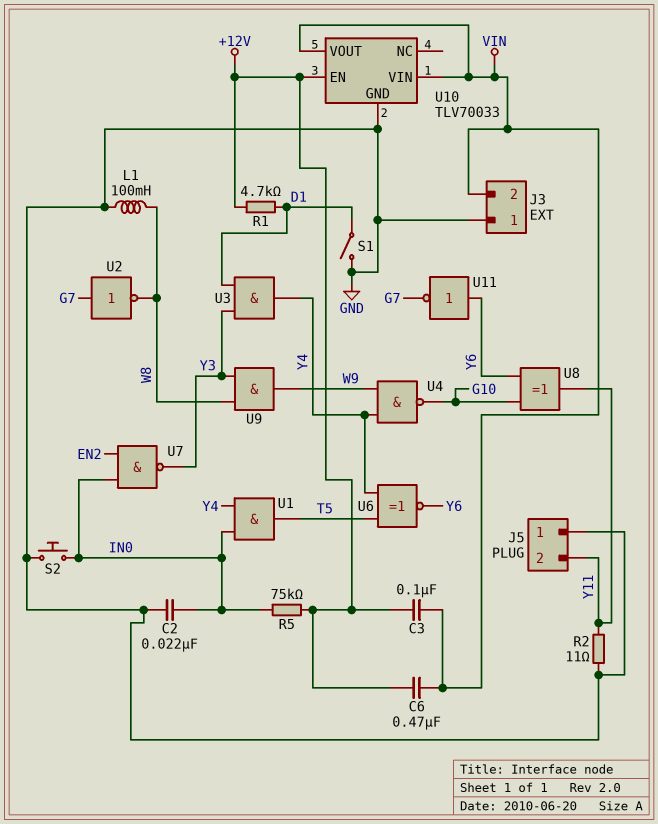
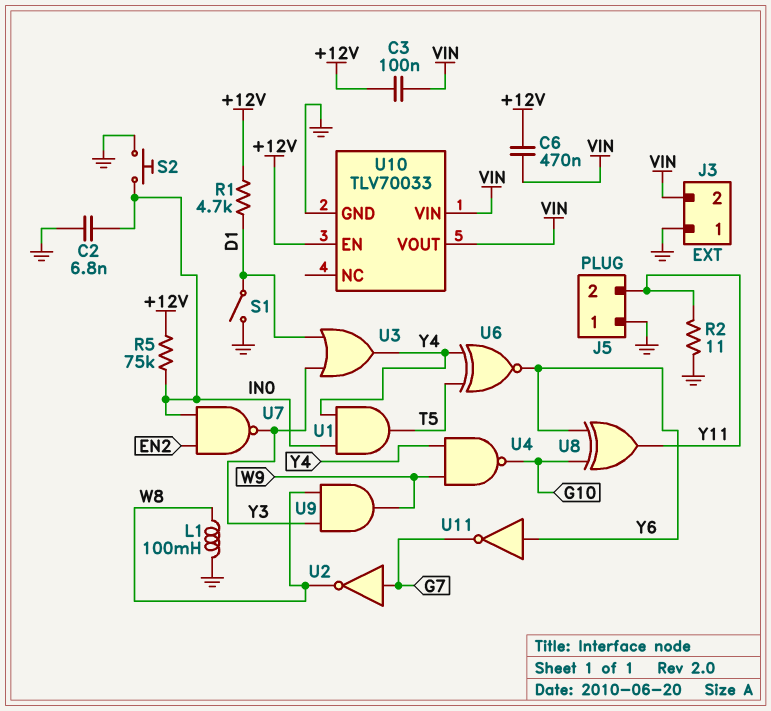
C2: 22nF (GND, IN0) -> 6.8nF (GND, IN0)
U3: AND (in D1, in Y3, out Y4) -> OR (in D1, in Y3, out Y4)

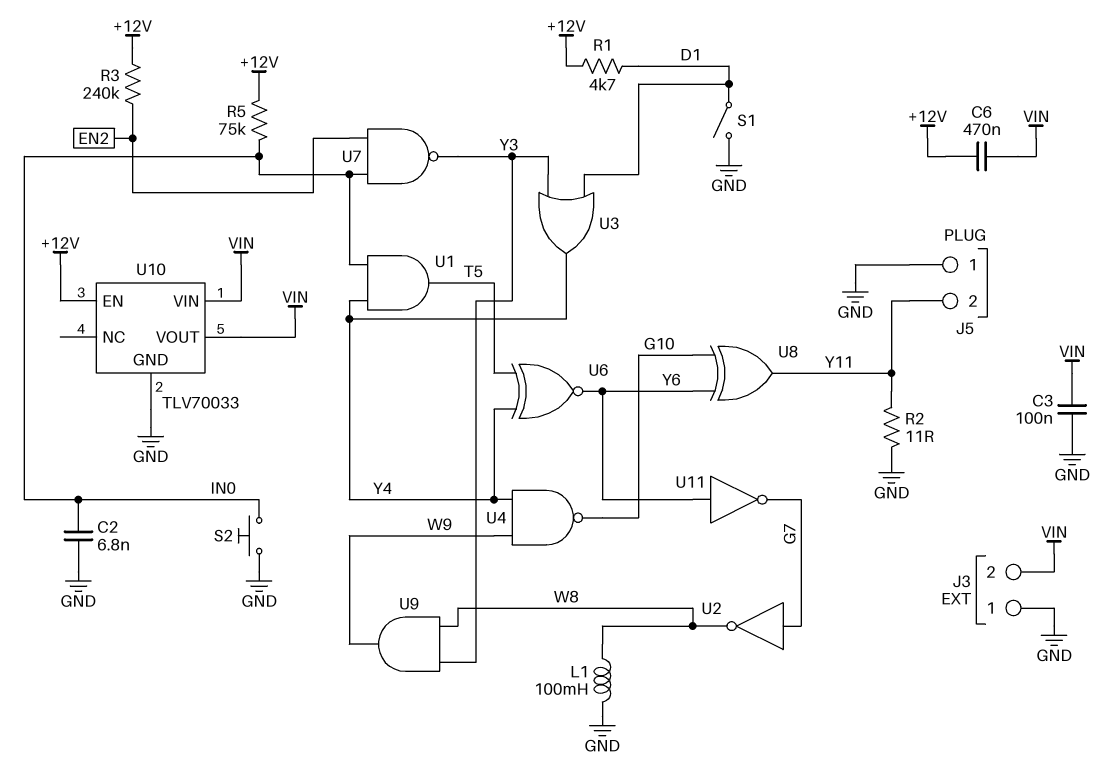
C3: 100nF (+12V, VIN) -> 100nF (GND, VIN)
R3: none -> 240k (+12V, EN2)

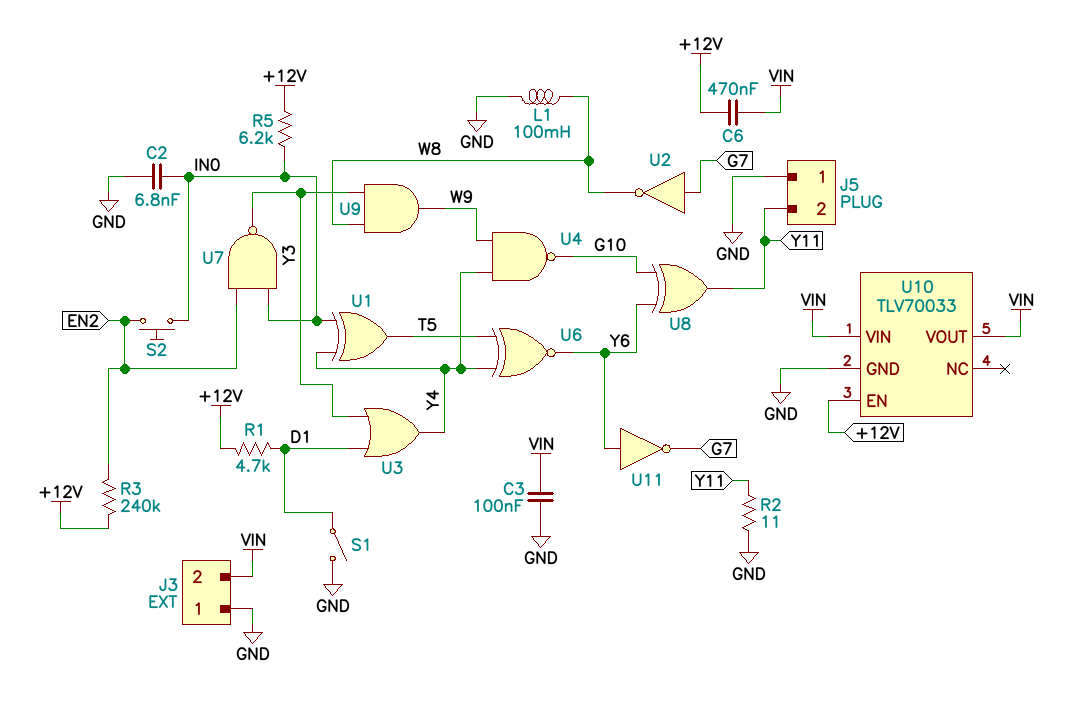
R5: 75k (+12V, IN0) -> 6.2k (+12V, IN0)
S2: button (GND, IN0) -> button (EN2, IN0)
U1: AND (in IN0, in Y4, out T5) -> XOR (in IN0, in Y4, out T5)

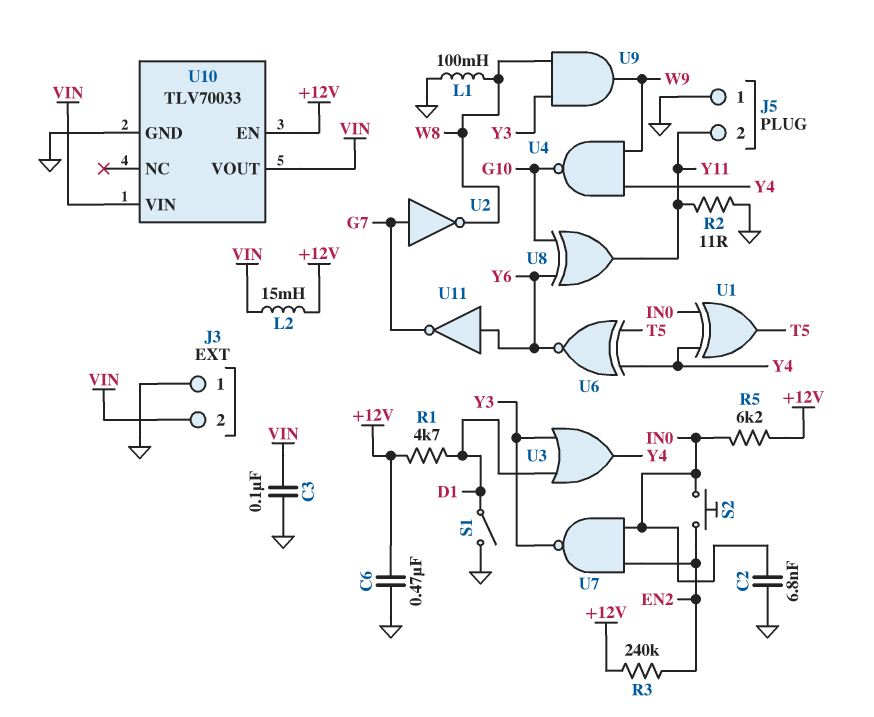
C6: 470nF (+12V, VIN) -> 470nF (+12V, GND)
L2: none -> 15mH (+12V, VIN)

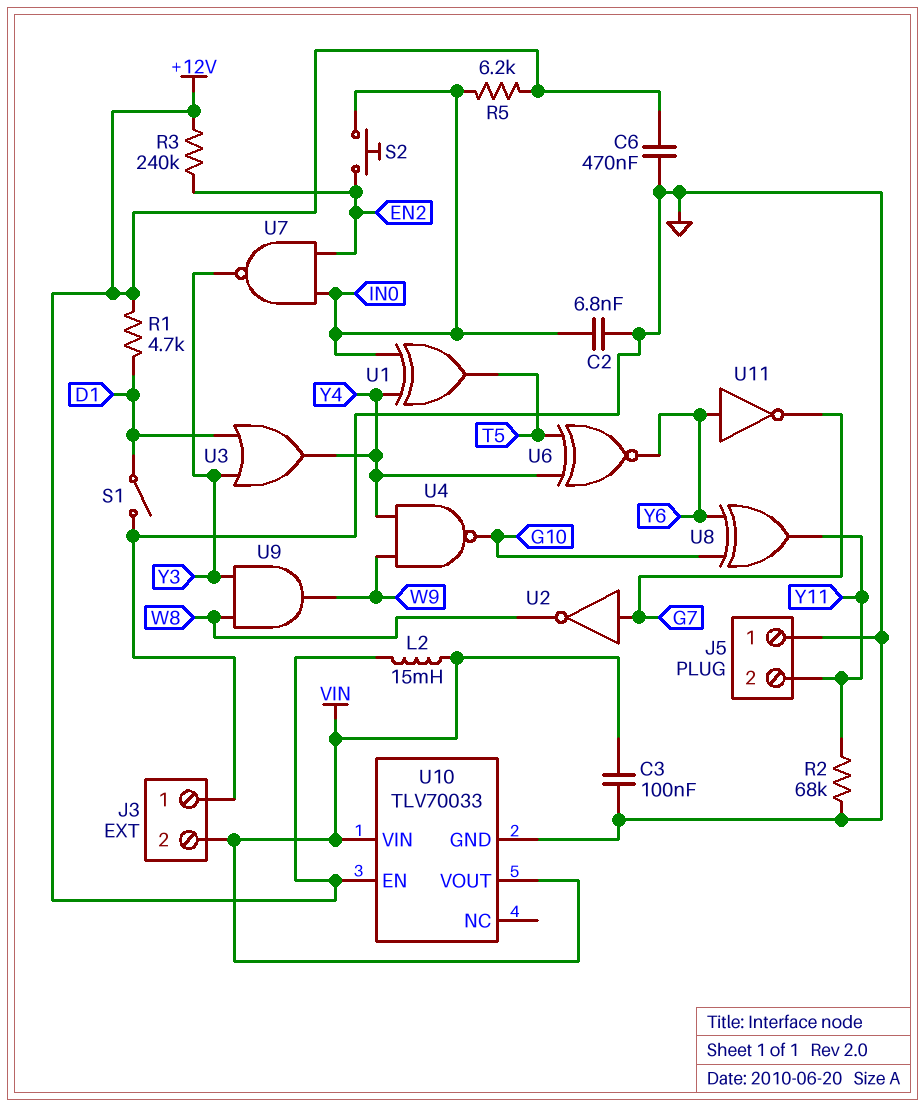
L1: 100mH (GND, W8) -> none
R2: 11 (GND, Y11) -> 68k (GND, Y11)

